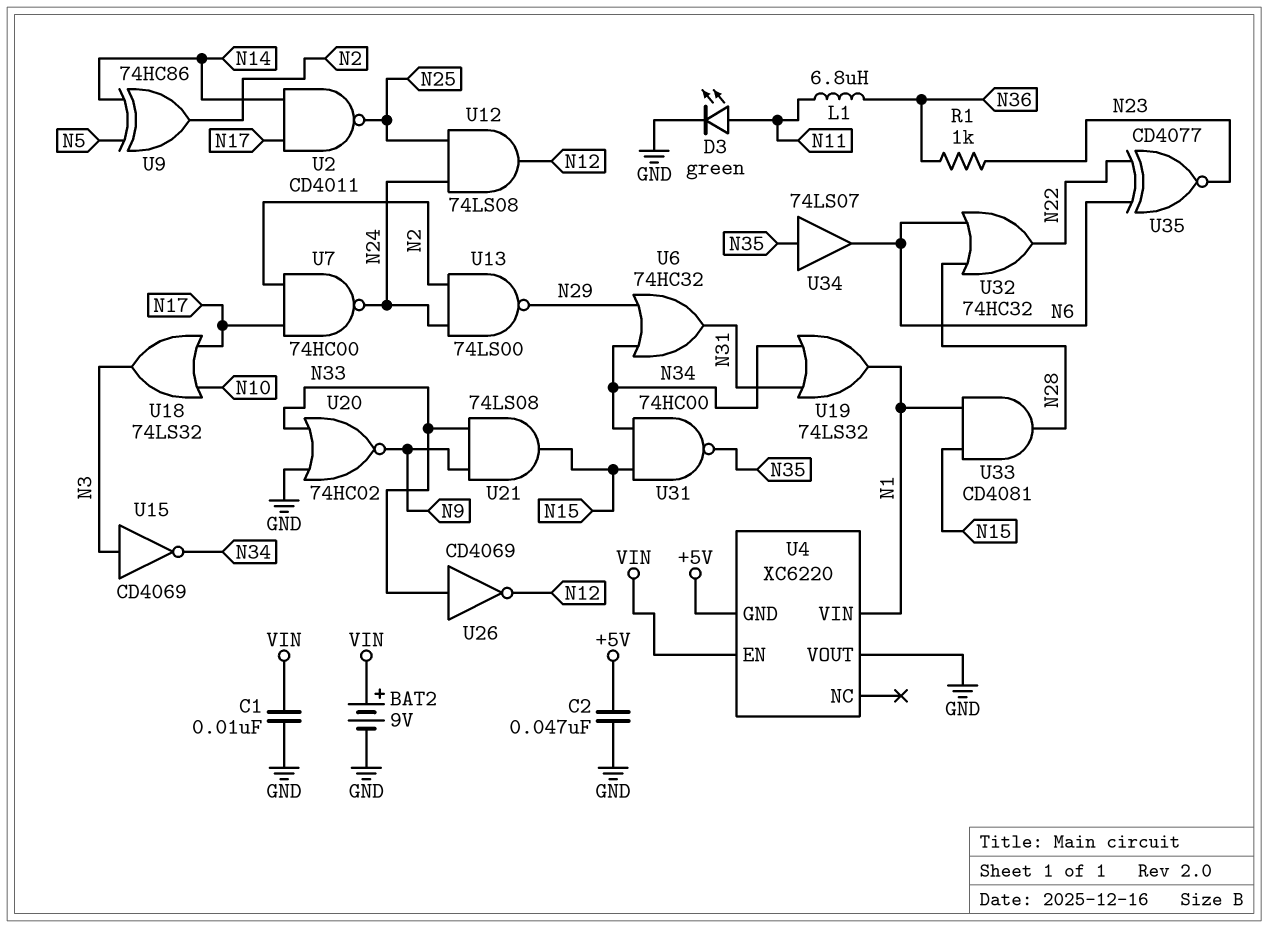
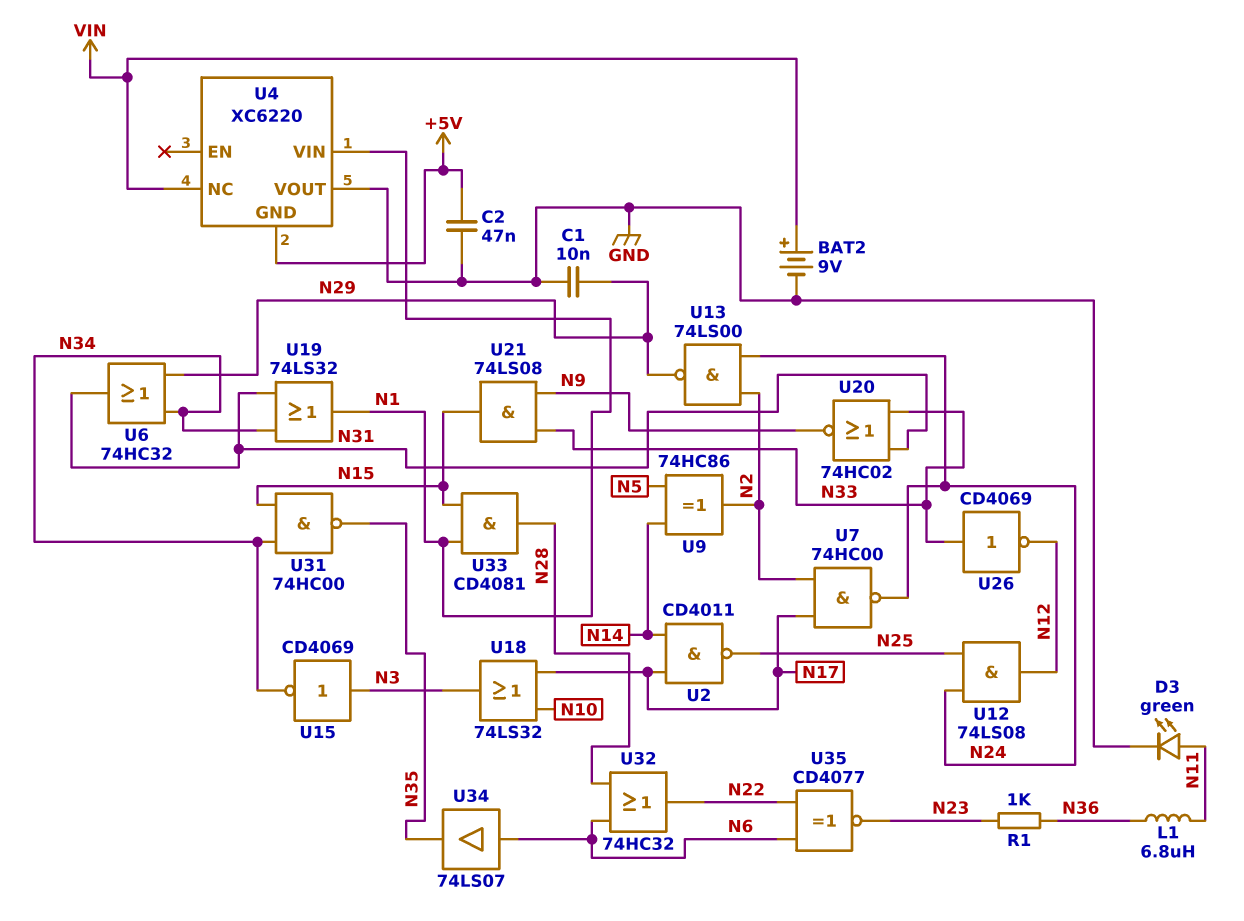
C1: 10nF (GND, VIN) -> 10nF (GND, N29)
U4 pin EN: VIN -> none
U4 pin NC: none -> VIN
U20: NOR 74HC02 (in GND, in N33, out N9) -> NOR 74HC02 (in N31, in N33, out N9)
U34: buffer 74LS07 (in N35, out N6) -> buffer 74LS07 (in N6, out N35)

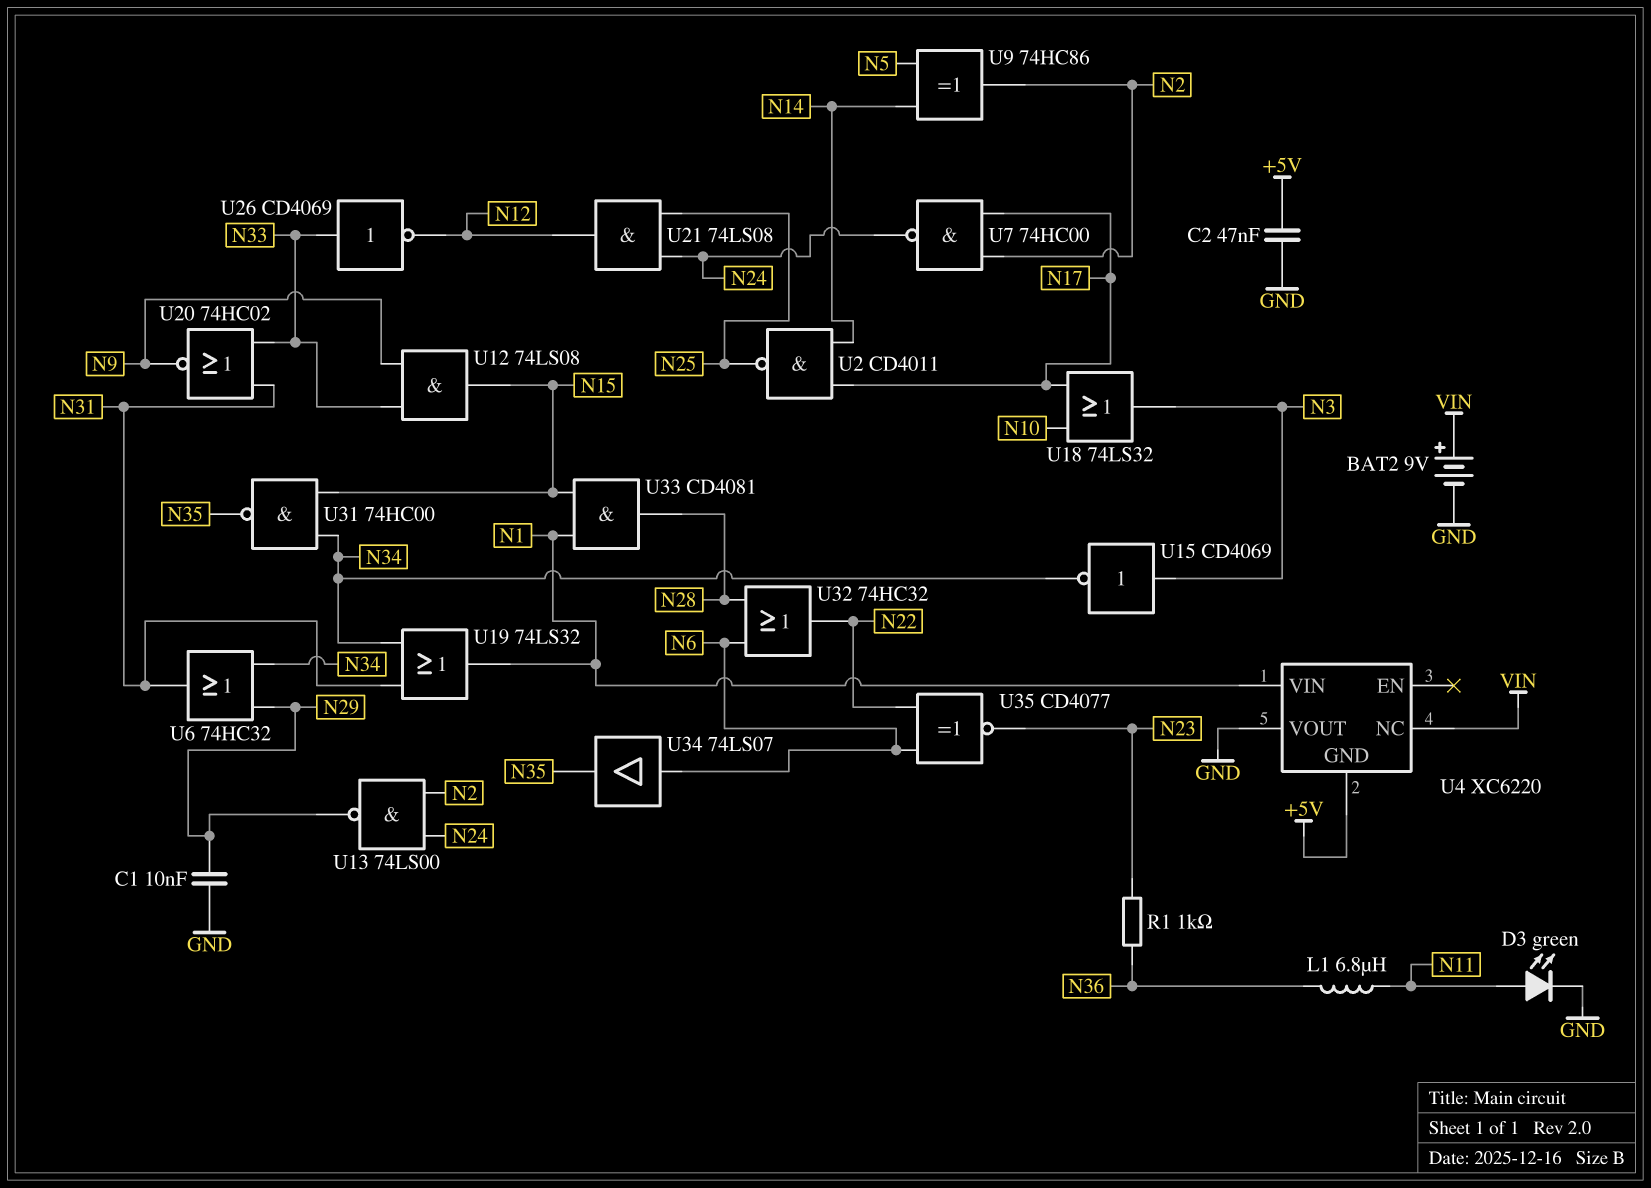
U12: AND 74LS08 (in N24, in N25, out N12) -> AND 74LS08 (in N9, in N33, out N15)
U21: AND 74LS08 (in N9, in N33, out N15) -> AND 74LS08 (in N24, in N25, out N12)

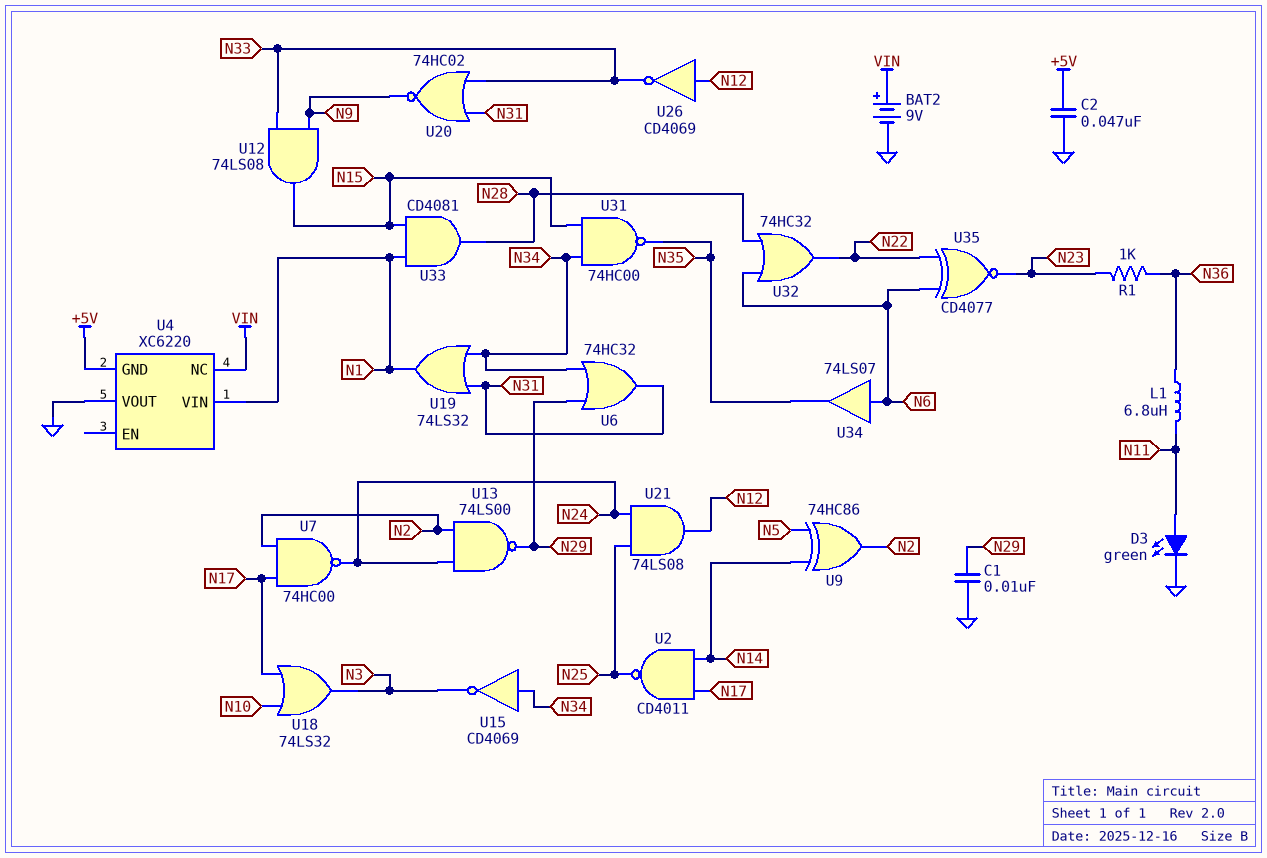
U15: NOT CD4069 (in N3, out N34) -> NOT CD4069 (in N34, out N3)
U26: NOT CD4069 (in N33, out N12) -> NOT CD4069 (in N12, out N33)

